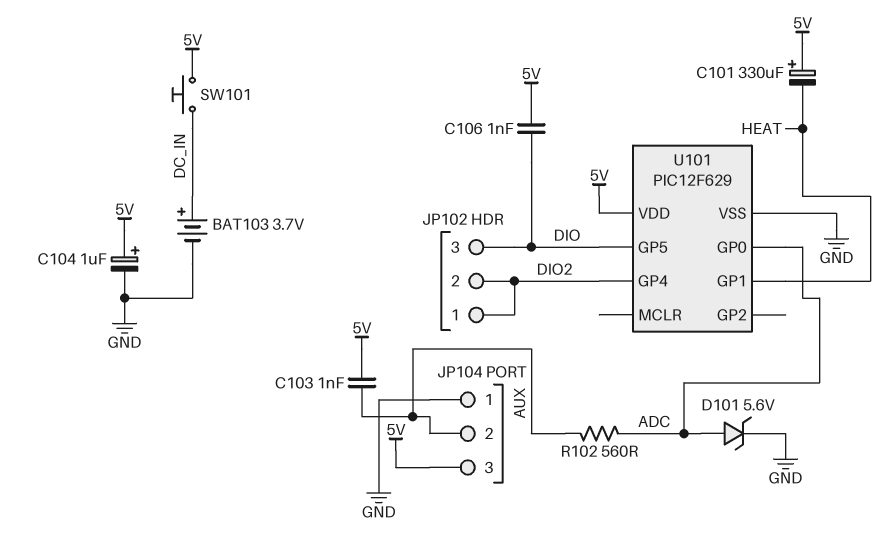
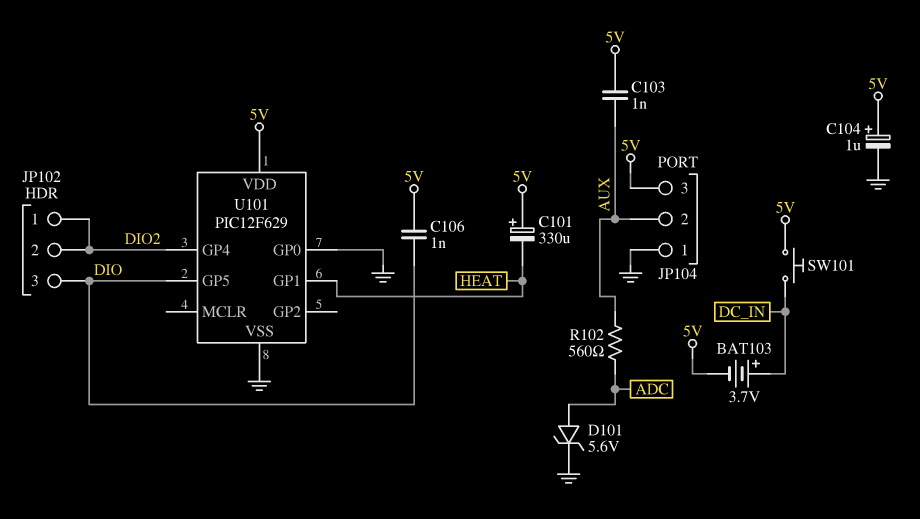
BAT103: 3.7V (plus DC_IN, minus GND) -> 3.7V (plus DC_IN, minus 5V)
U101 pin GP0: ADC -> GND

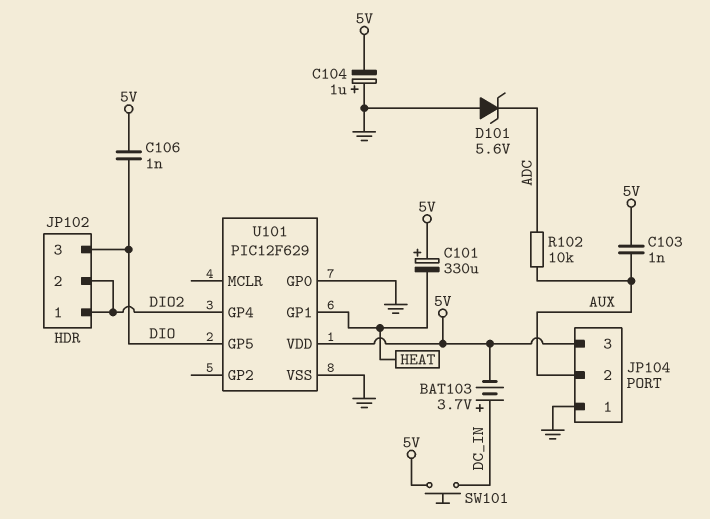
C104: 1uF (plus 5V, minus GND) -> 1uF (plus GND, minus 5V)
D101: zener 5.6V (A ADC, K GND) -> zener 5.6V (A GND, K ADC)
R102: 560 (ADC, AUX) -> 10k (ADC, AUX)

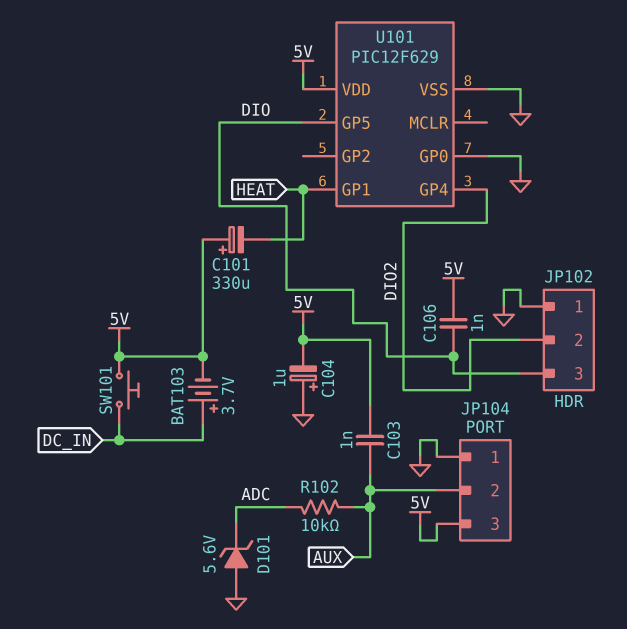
JP102 pin 1: DIO2 -> GND

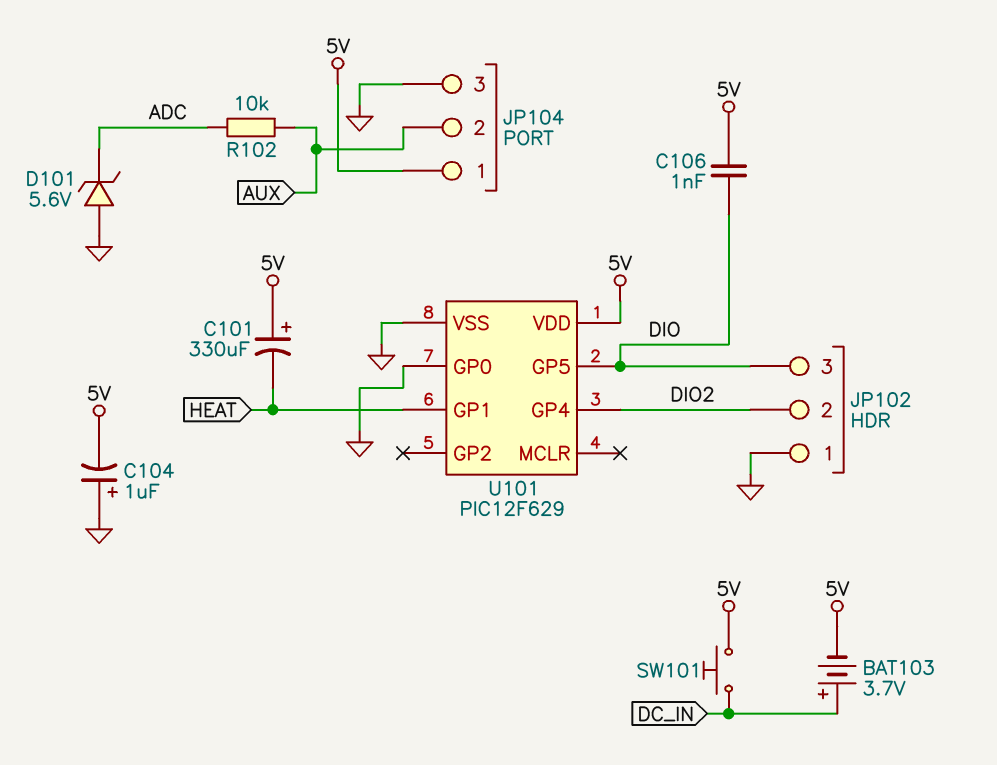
C103: 1nF (5V, AUX) -> none
JP104 pin 1: GND -> 5V
JP104 pin 3: 5V -> GND

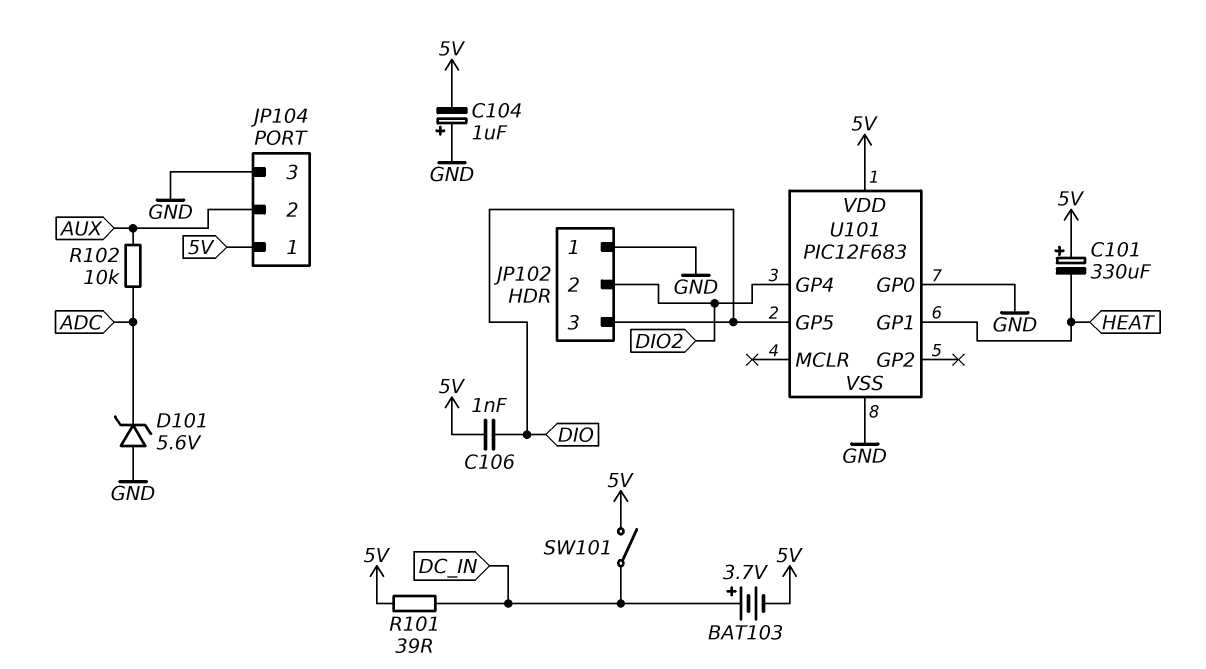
R101: none -> 39 (5V, DC_IN)
SW101: button (5V, DC_IN) -> switch (5V, DC_IN)
U101: PIC12F629 -> PIC12F683

